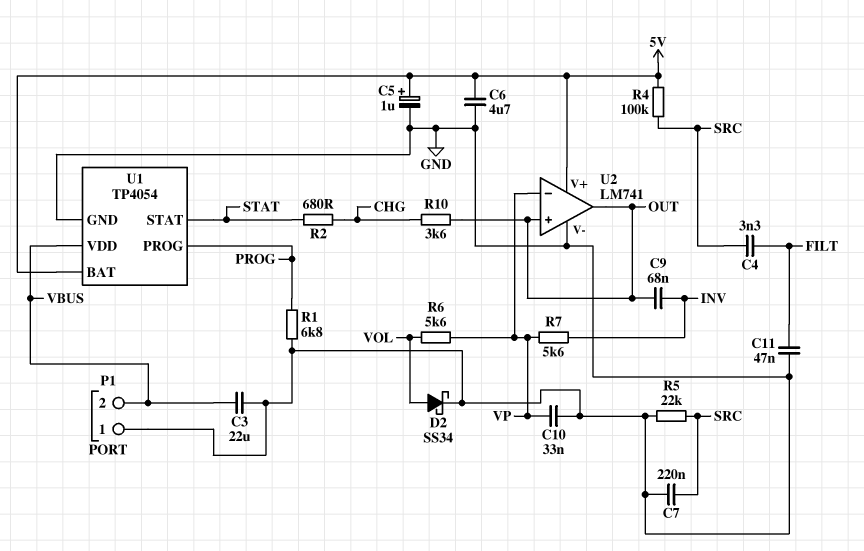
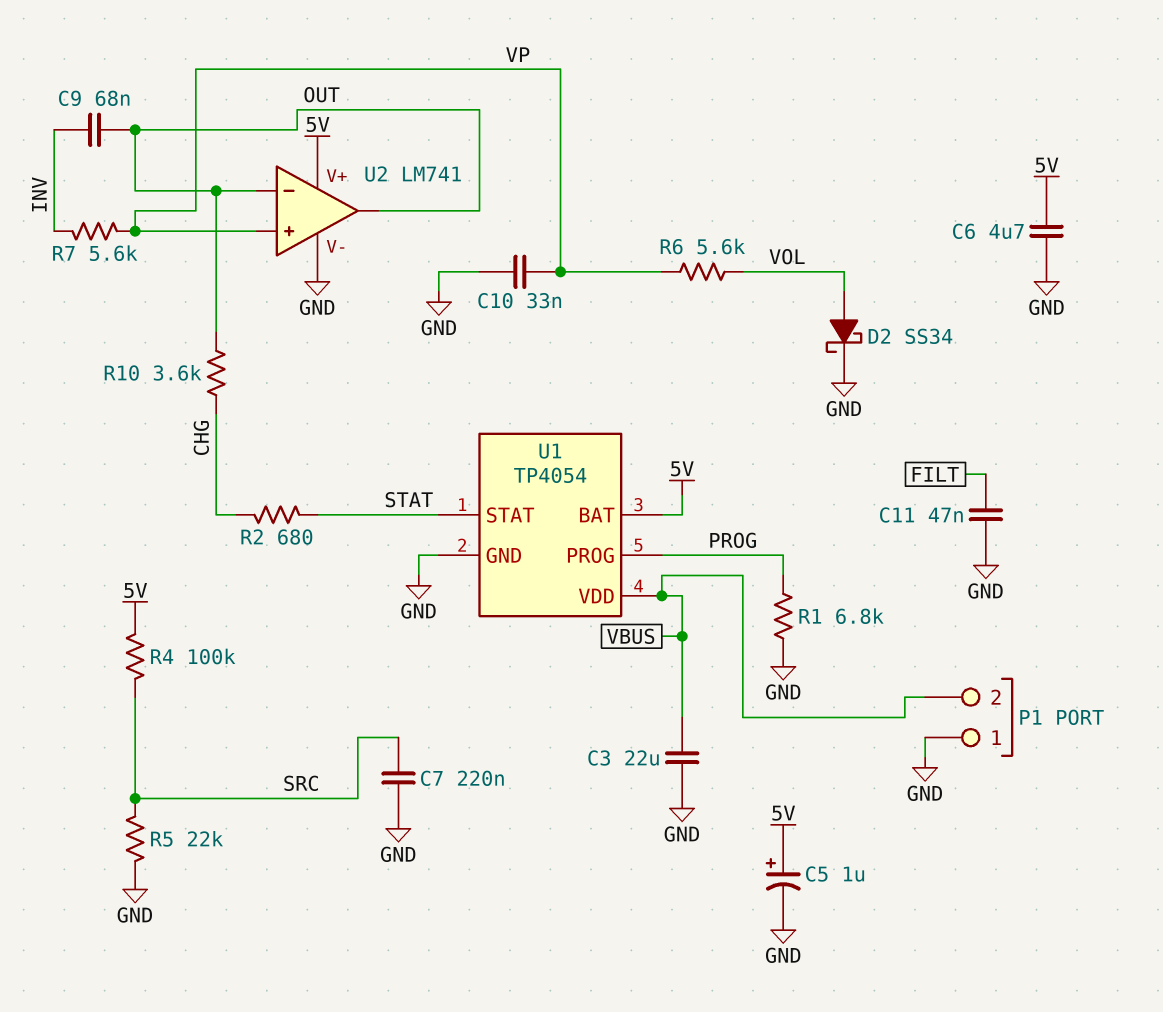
C4: 3.3nF (FILT, SRC) -> none
U2 pin in+: OUT -> VP
U2 pin in-: VP -> OUT

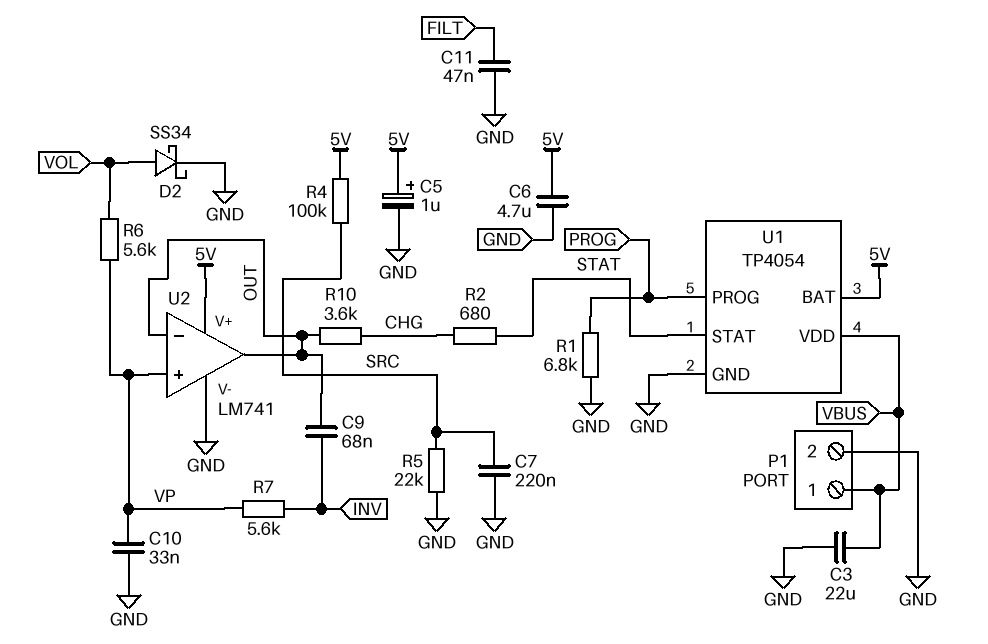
P1 pin 1: GND -> VBUS
P1 pin 2: VBUS -> GND

